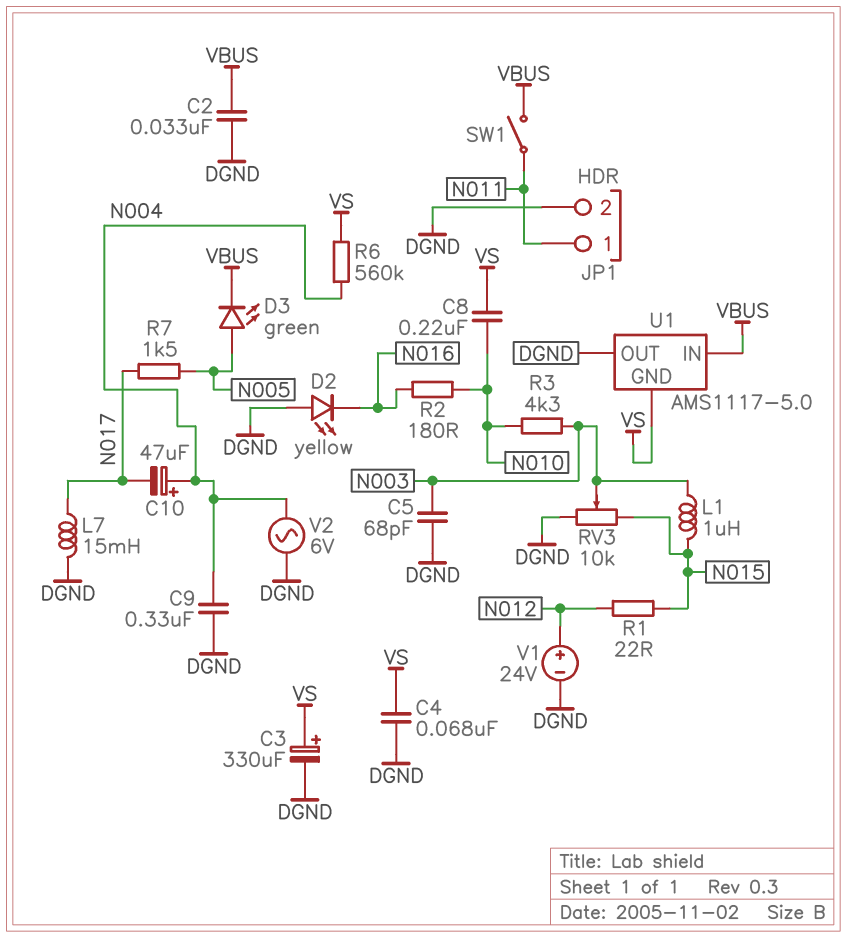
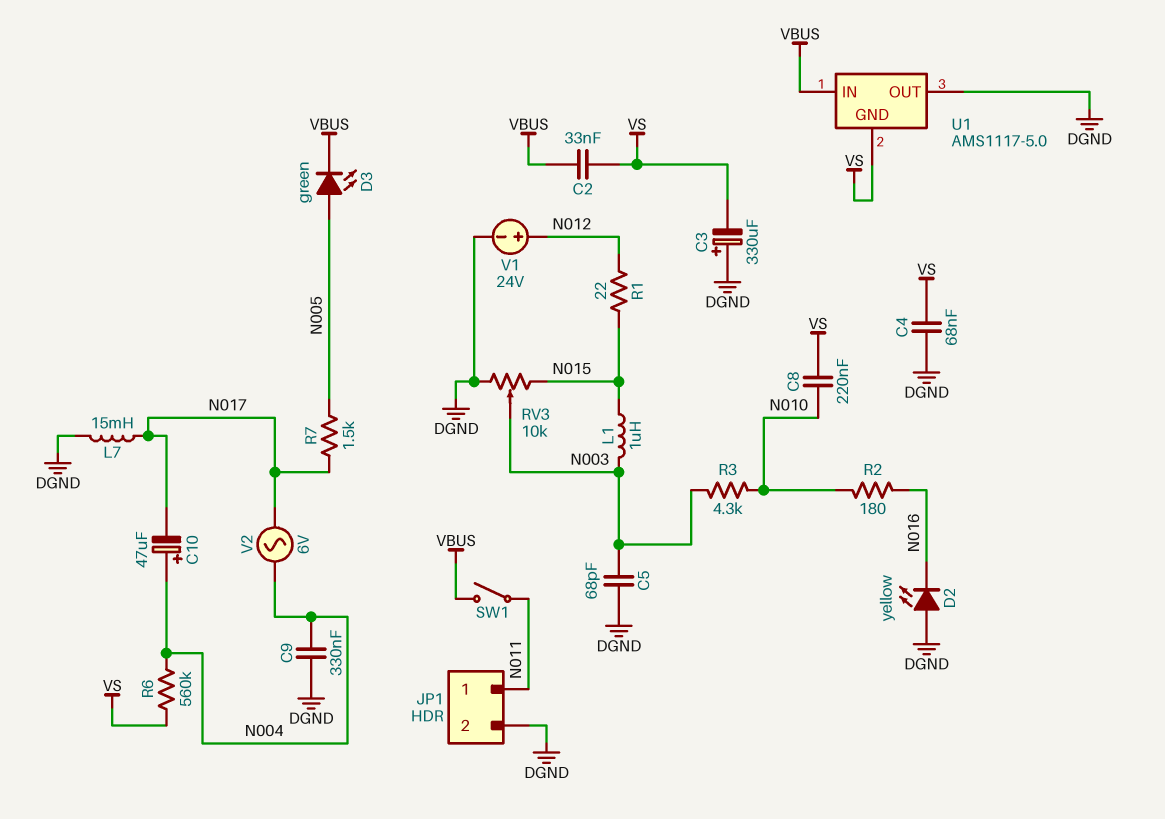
C2: 33nF (DGND, VBUS) -> 33nF (VBUS, VS)
C3: 330uF (plus VS, minus DGND) -> 330uF (plus DGND, minus VS)
V2: AC 6V (DGND, N004) -> AC 6V (N004, N017)

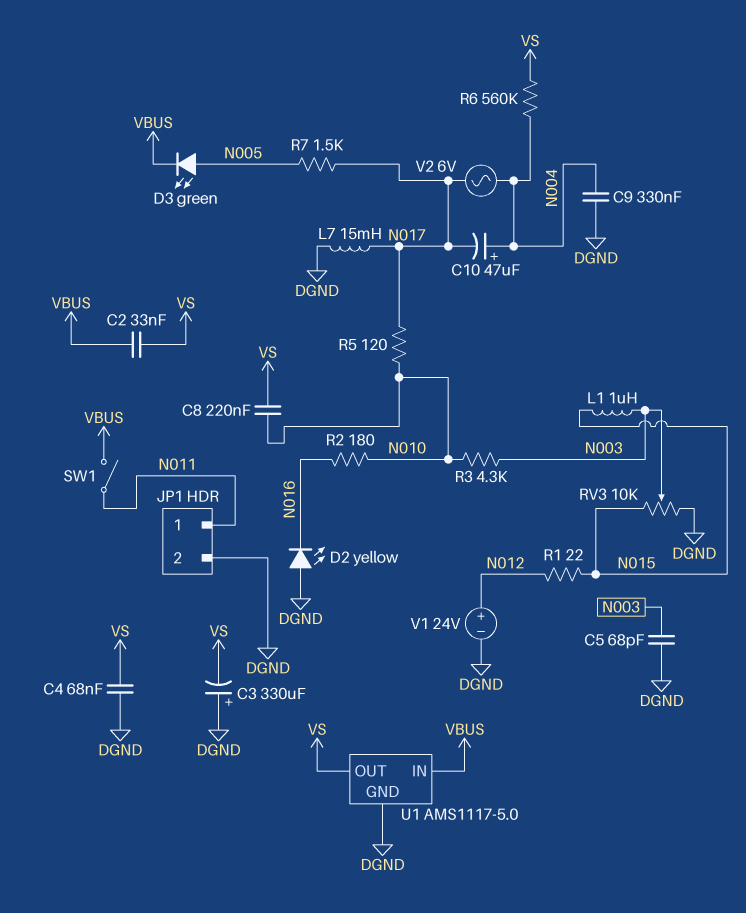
R5: none -> 120 (N010, N017)
U1 pin GND: VS -> DGND
U1 pin OUT: DGND -> VS

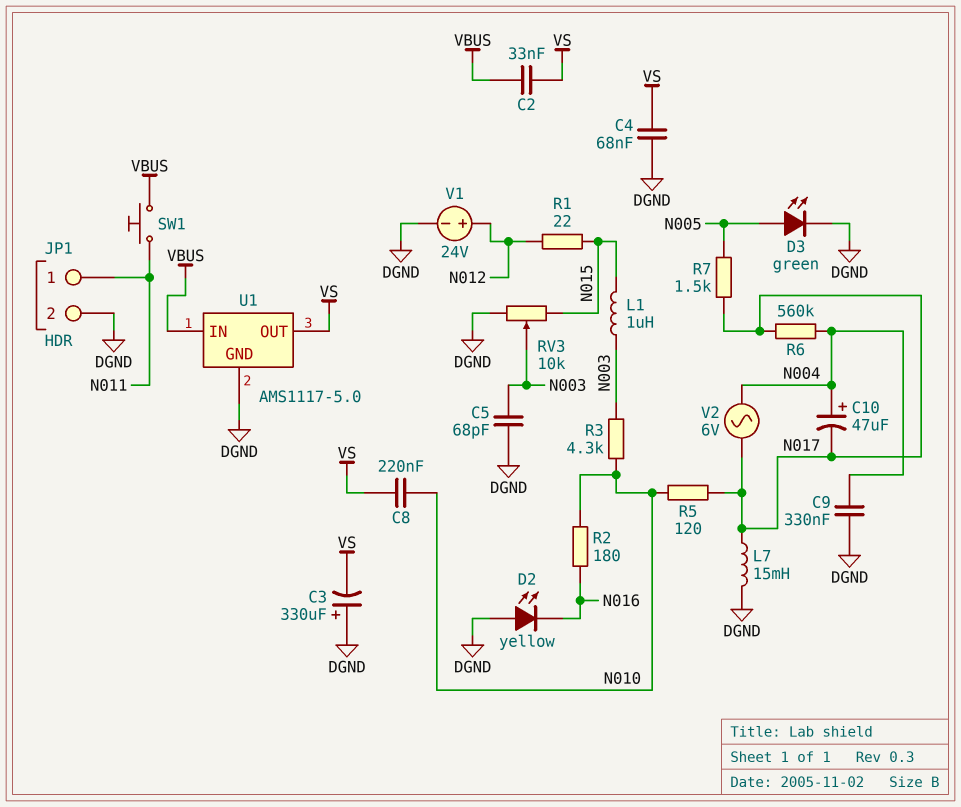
D3: LED green (A N005, K VBUS) -> LED green (A N005, K DGND)
R6: 560k (N004, VS) -> 560k (N004, N017)
SW1: switch (N011, VBUS) -> button (N011, VBUS)

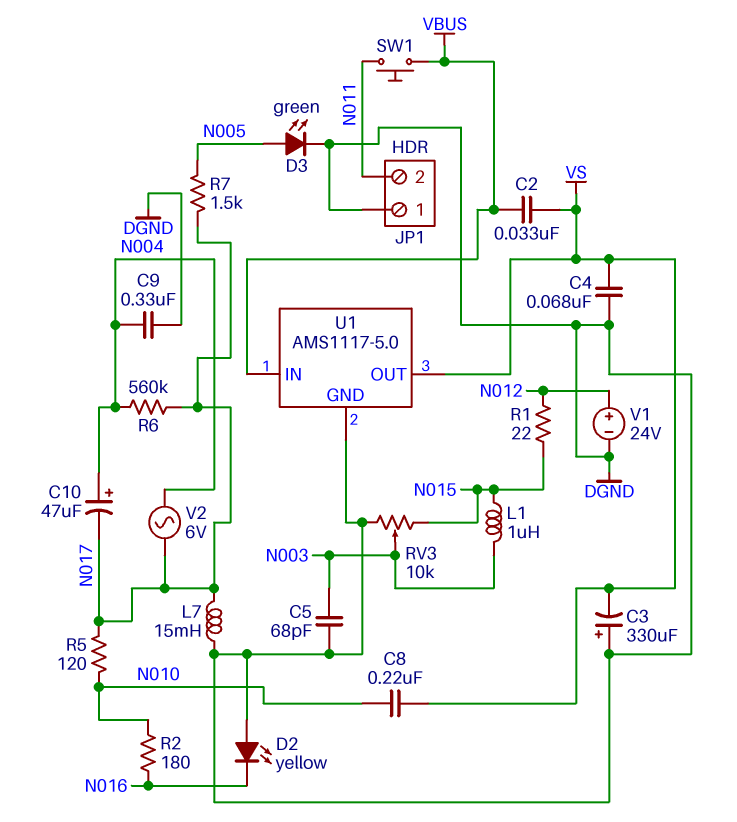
JP1 pin 1: N011 -> DGND
JP1 pin 2: DGND -> N011
R3: 4.3k (N003, N010) -> none

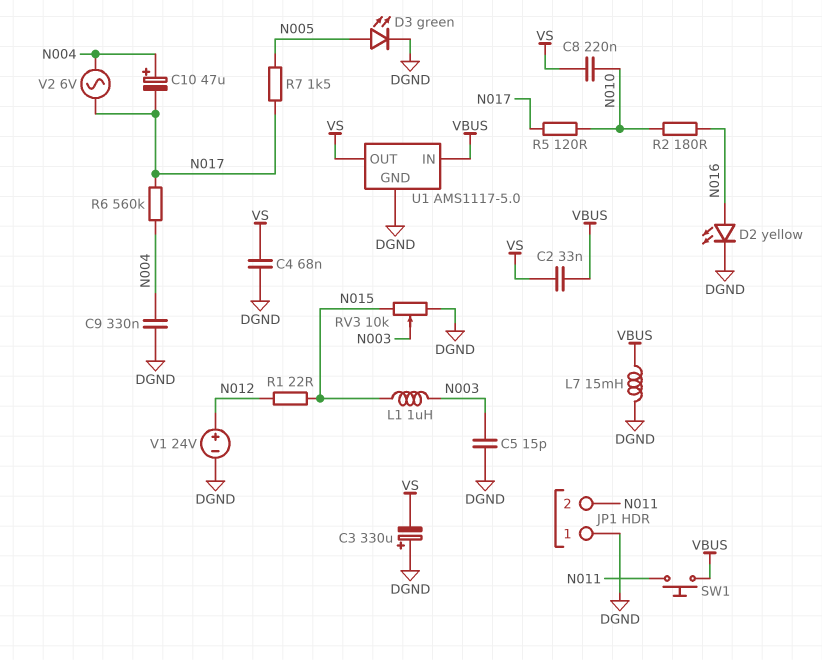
C5: 68pF (DGND, N003) -> 15pF (DGND, N003)
D2: LED yellow (A DGND, K N016) -> LED yellow (A N016, K DGND)
L7: 15mH (DGND, N017) -> 15mH (DGND, VBUS)

